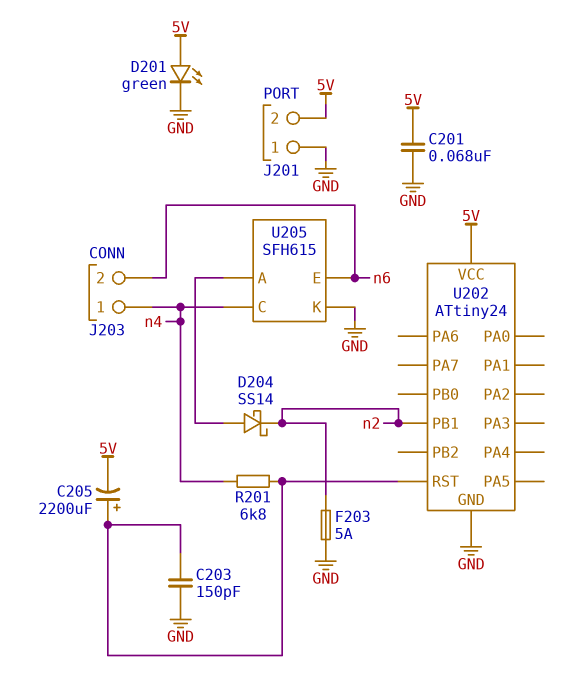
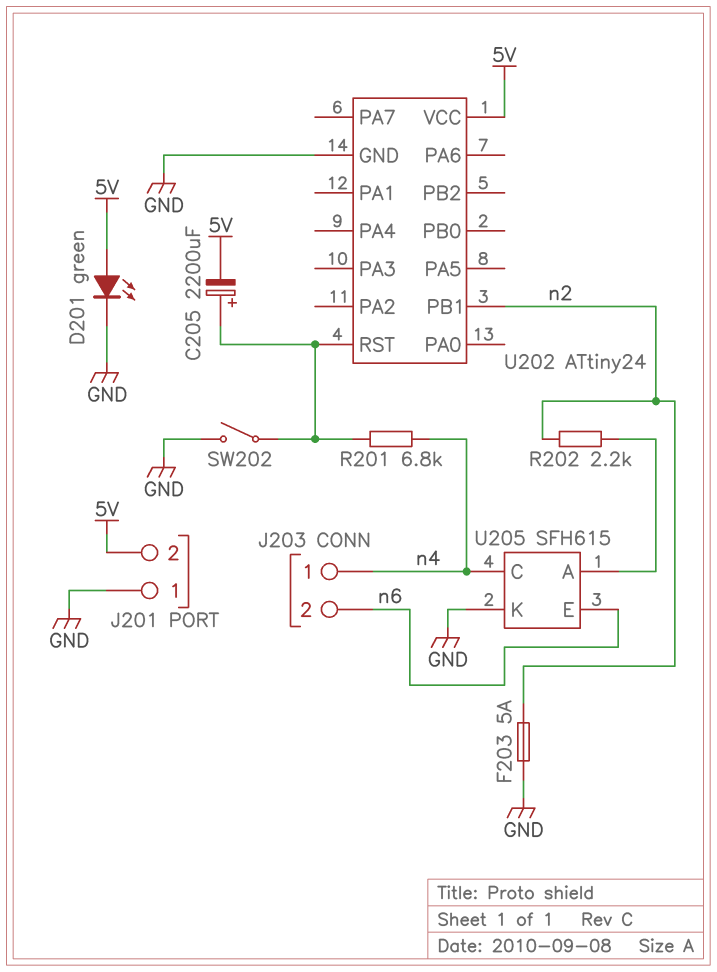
C201: 68nF (5V, GND) -> none
C203: 150pF (GND, U202/RST) -> none
D204: schottky SS14 (A U205/A, K n2) -> none
R202: none -> 2.2k (U205/A, n2)
SW202: none -> switch (GND, U202/RST)

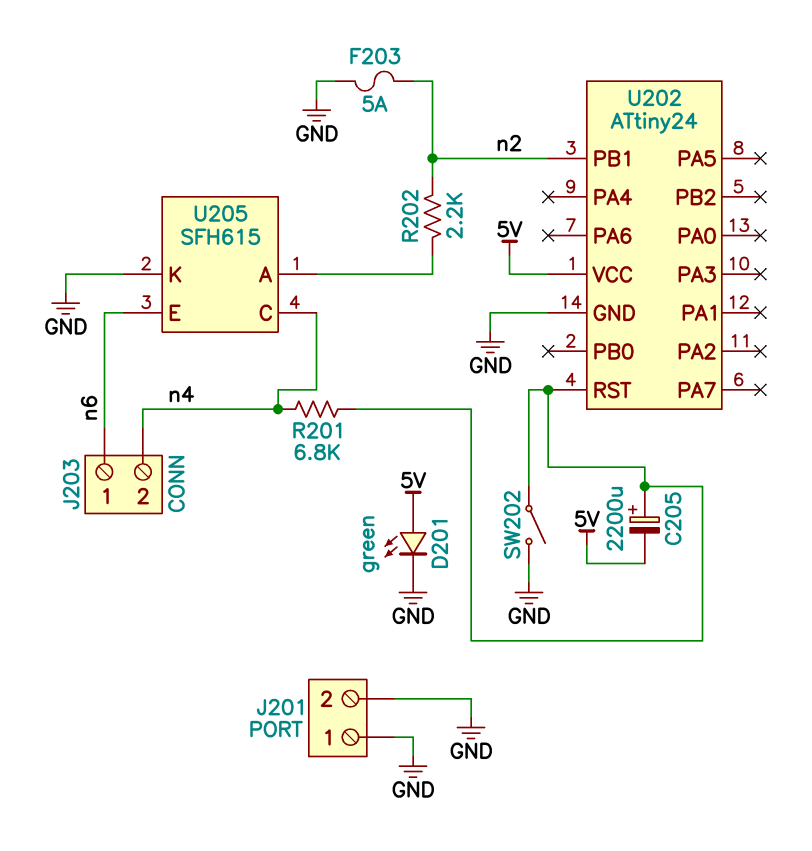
J201 pin 2: 5V -> GND
J203 pin 1: n4 -> n6
J203 pin 2: n6 -> n4

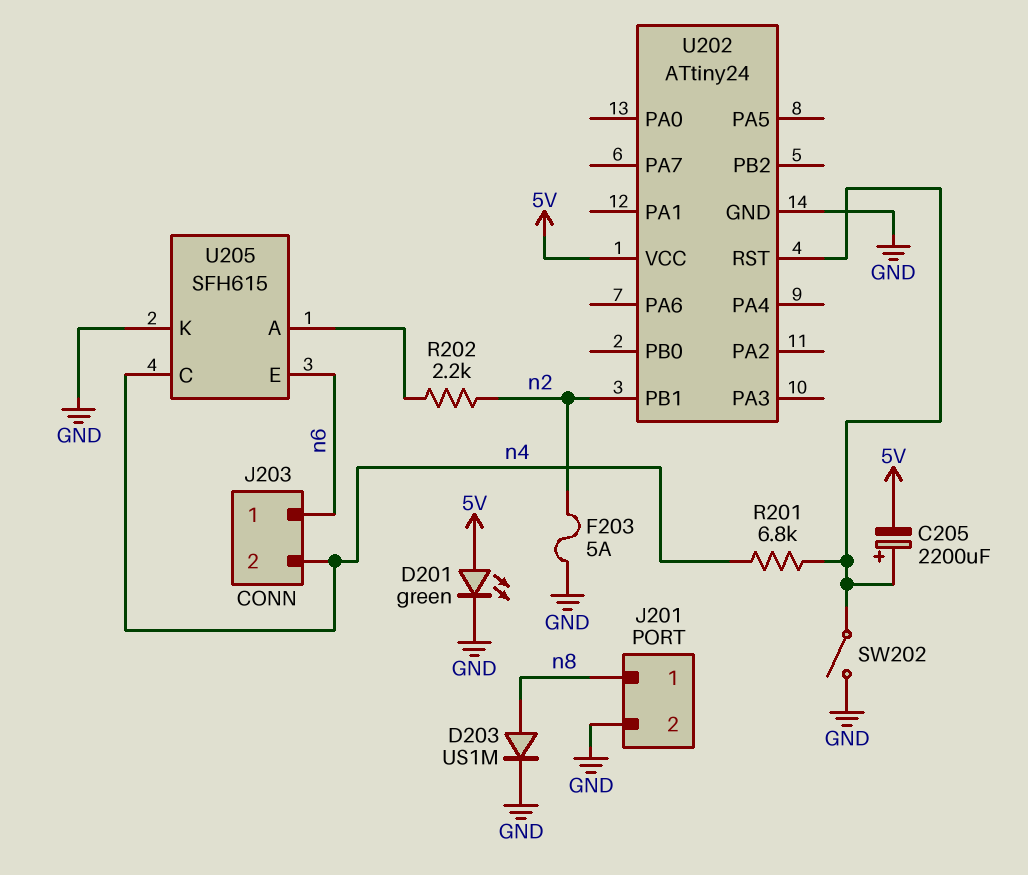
D203: none -> diode US1M (A n8, K GND)
J201 pin 1: GND -> n8

